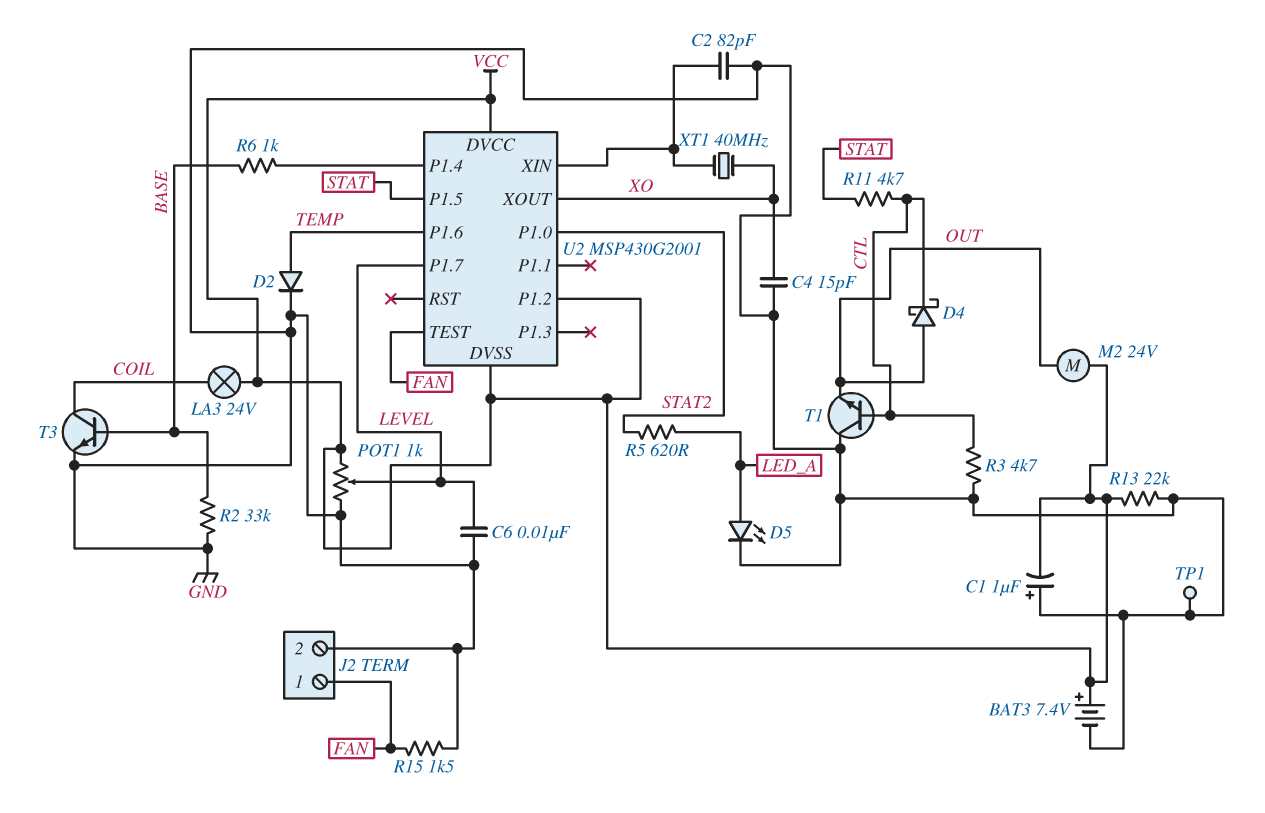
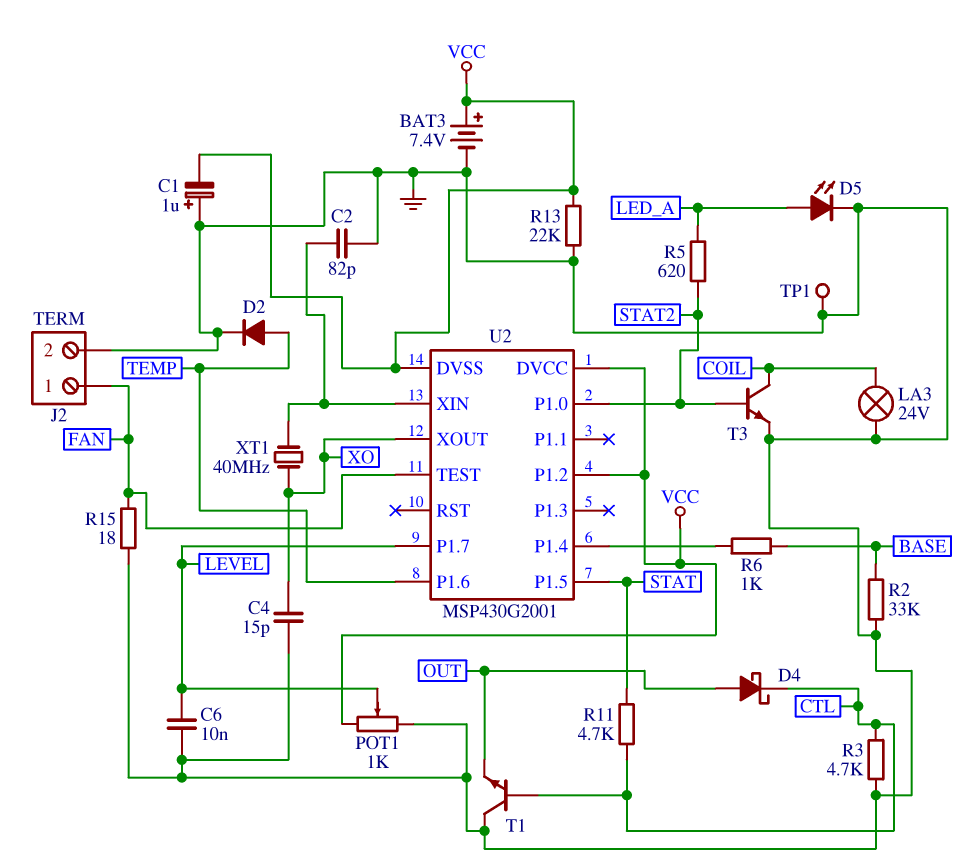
LA3: lamp 24V (COIL, VCC) -> lamp 24V (COIL, GND)
M2: motor 24V (OUT, VCC) -> none
R15: 1.5k (FAN, GND) -> 18 (FAN, GND)
T3: NPN (B BASE, C COIL, E GND) -> NPN (B STAT2, C COIL, E GND)

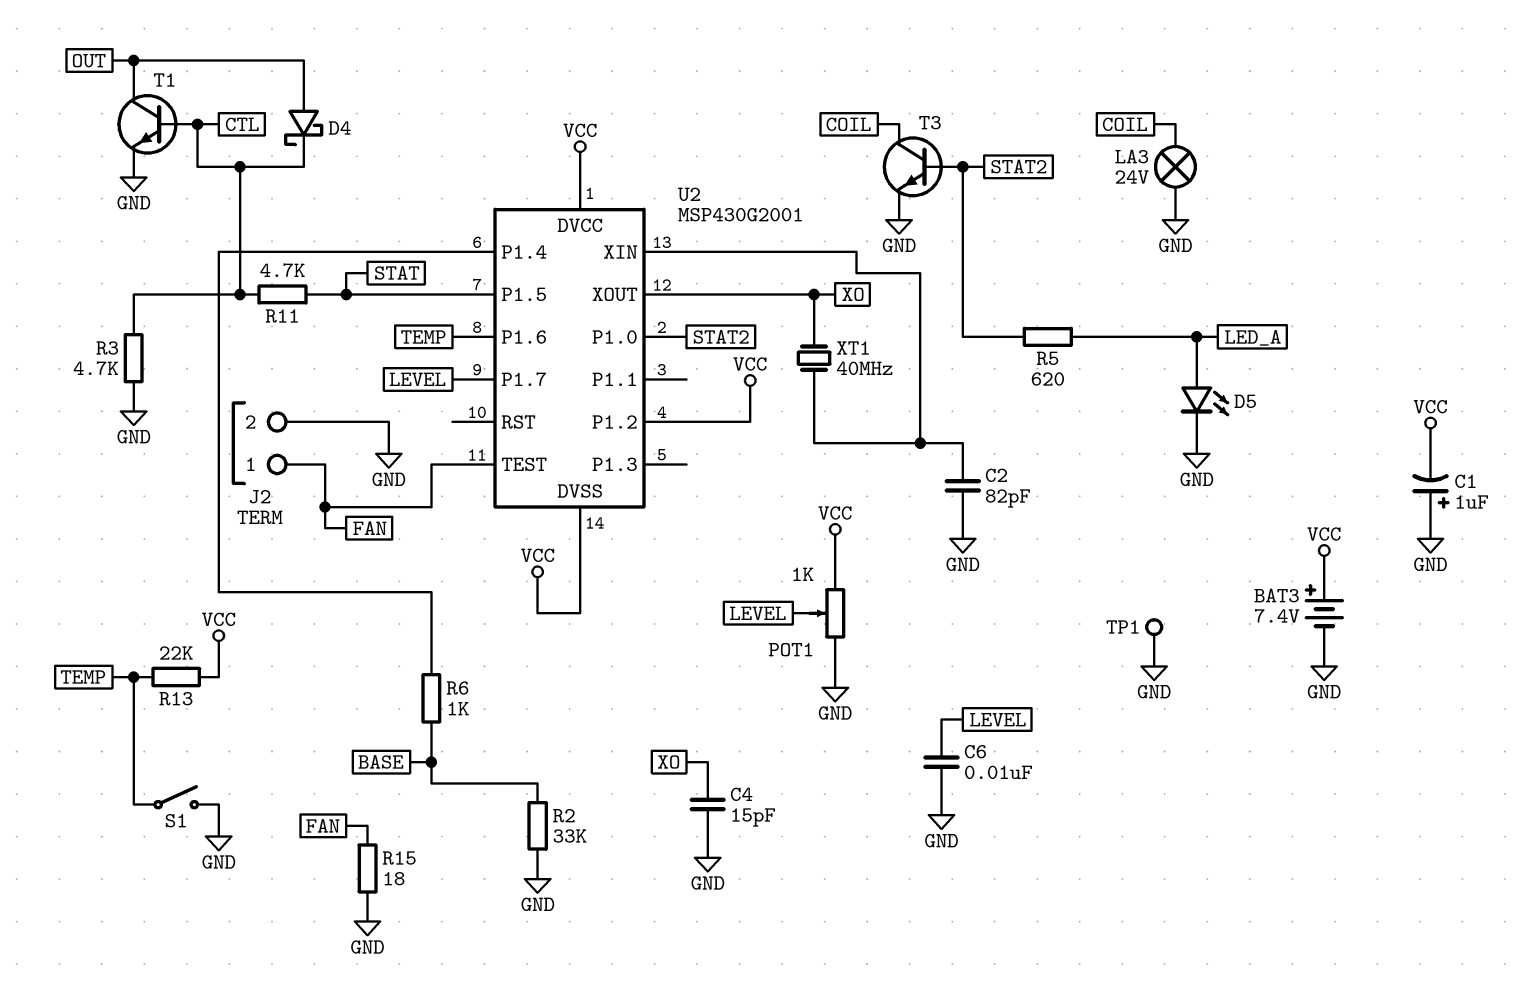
D2: diode (A TEMP, K GND) -> none
R13: 22k (GND, VCC) -> 22k (TEMP, VCC)
S1: none -> switch (GND, TEMP)
T1: NPN (B CTL, C GND, E OUT) -> NPN (B CTL, C OUT, E GND)

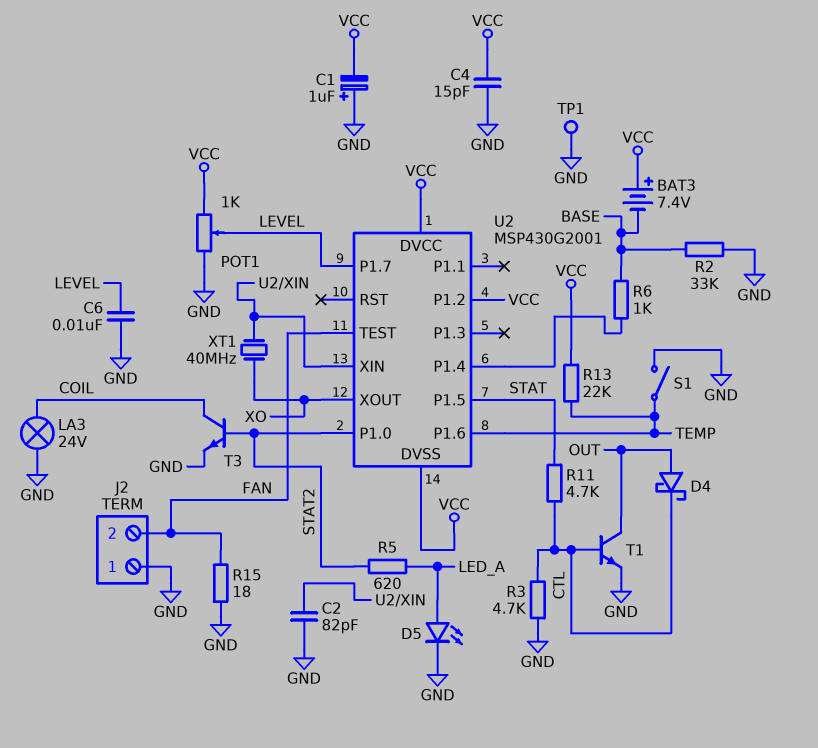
BAT3: 7.4V (plus VCC, minus GND) -> 7.4V (plus VCC, minus BASE)
C4: 15pF (GND, XO) -> 15pF (GND, VCC)
J2 pin 1: FAN -> GND
J2 pin 2: GND -> FAN

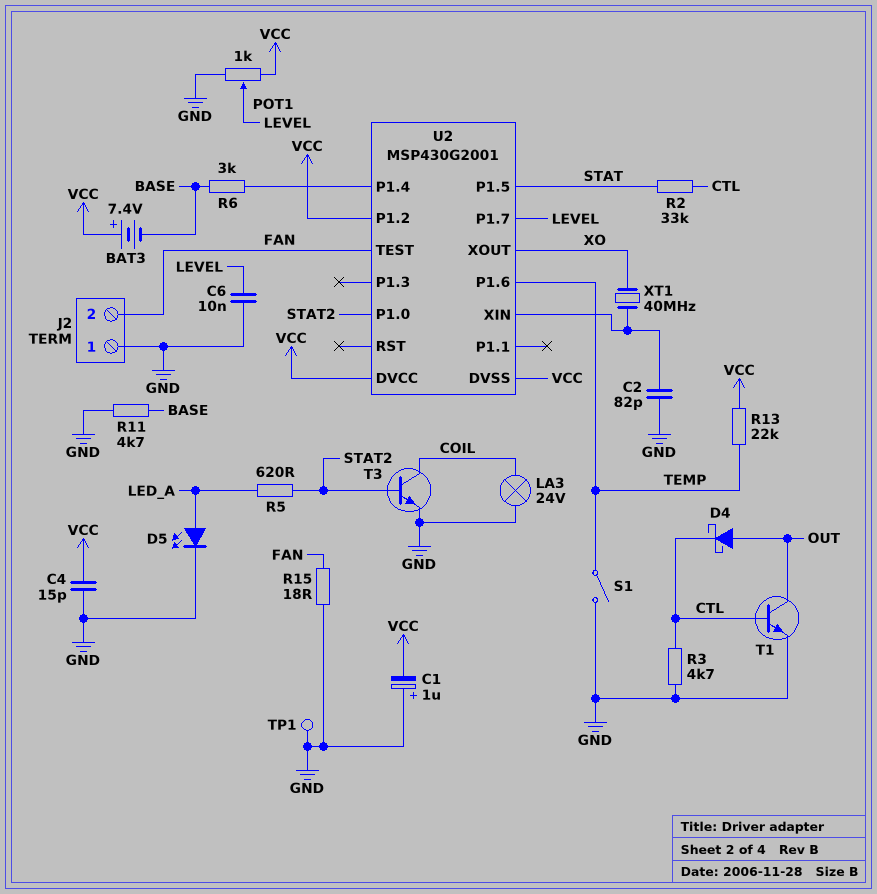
R2: 33k (BASE, GND) -> 33k (CTL, STAT)
R6: 1k (BASE, U2/P1.4) -> 3k (BASE, U2/P1.4)
R11: 4.7k (CTL, STAT) -> 4.7k (BASE, GND)

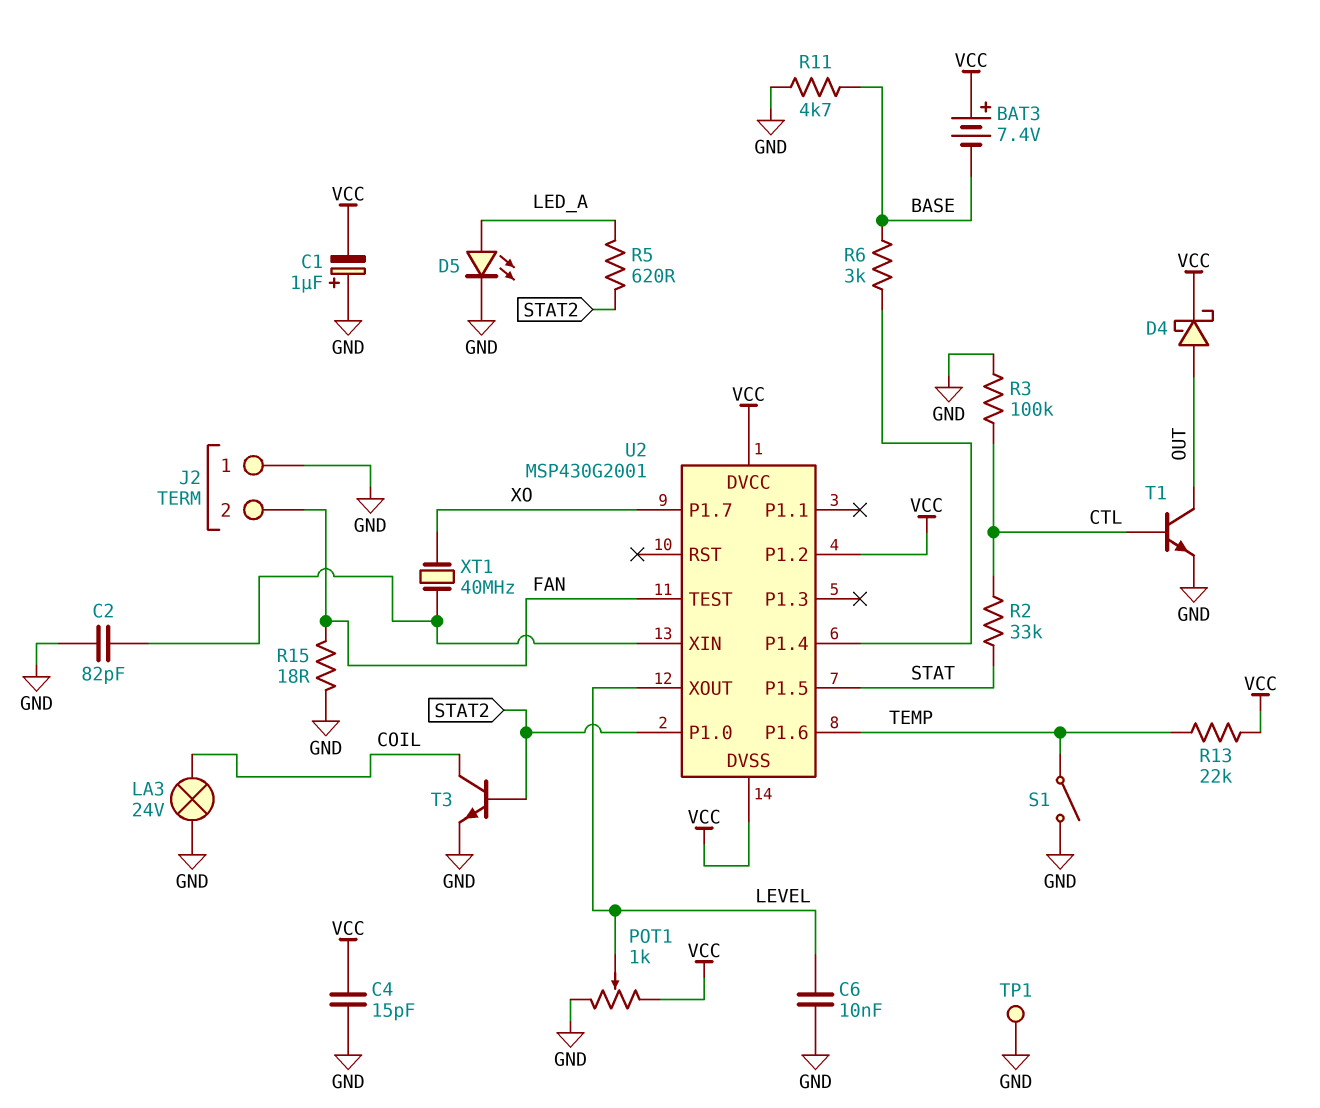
D4: schottky (A OUT, K CTL) -> schottky (A OUT, K VCC)
R3: 4.7k (CTL, GND) -> 100k (CTL, GND)
U2 pin P1.7: LEVEL -> XO
U2 pin XOUT: XO -> LEVEL

